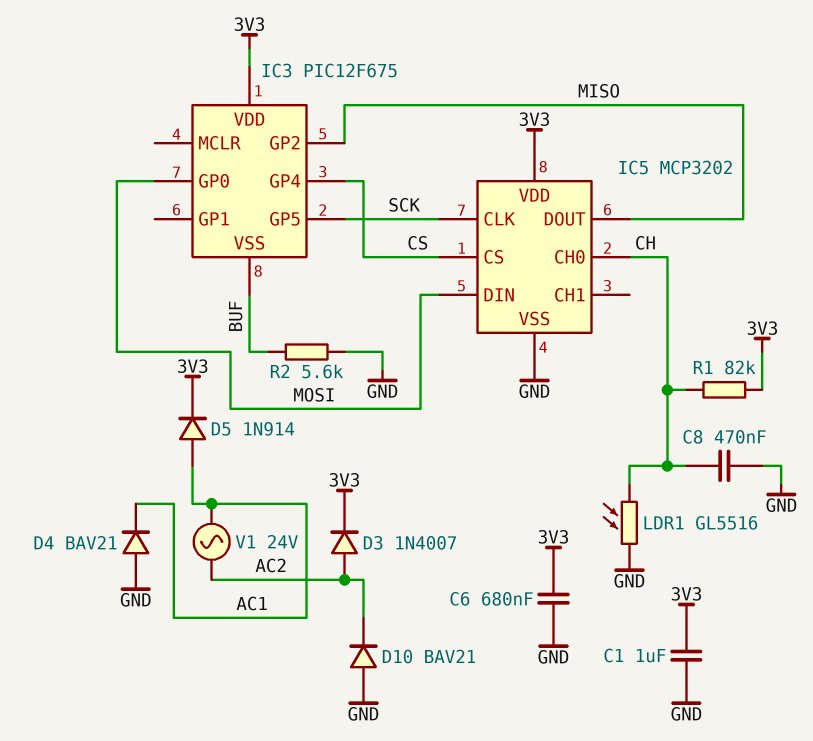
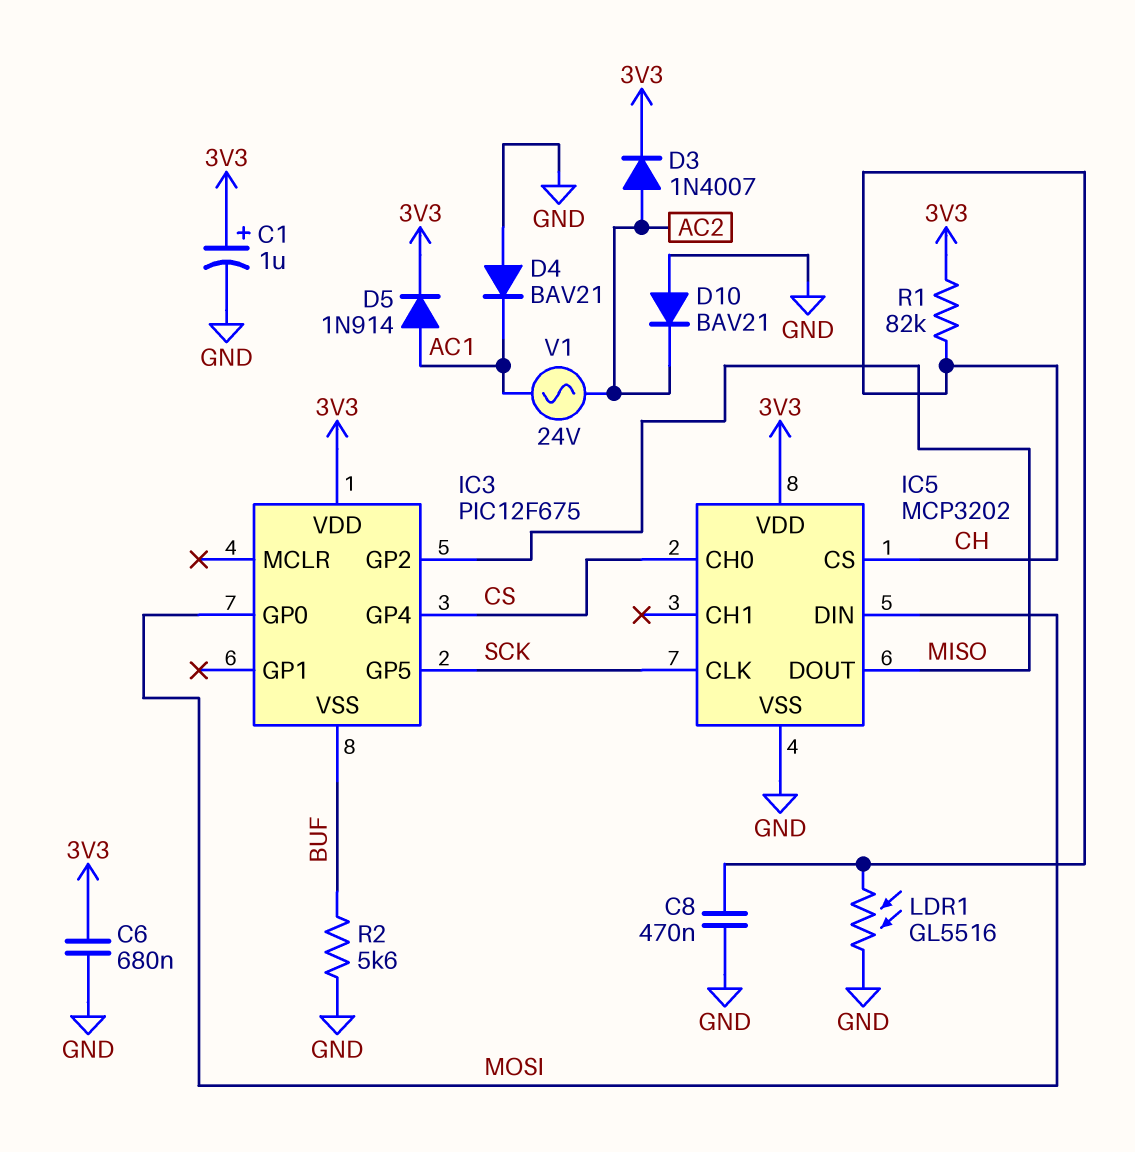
C1: 1uF (3V3, GND) -> 1uF (plus 3V3, minus GND)
IC5 pin CH0: CH -> CS
IC5 pin CS: CS -> CH

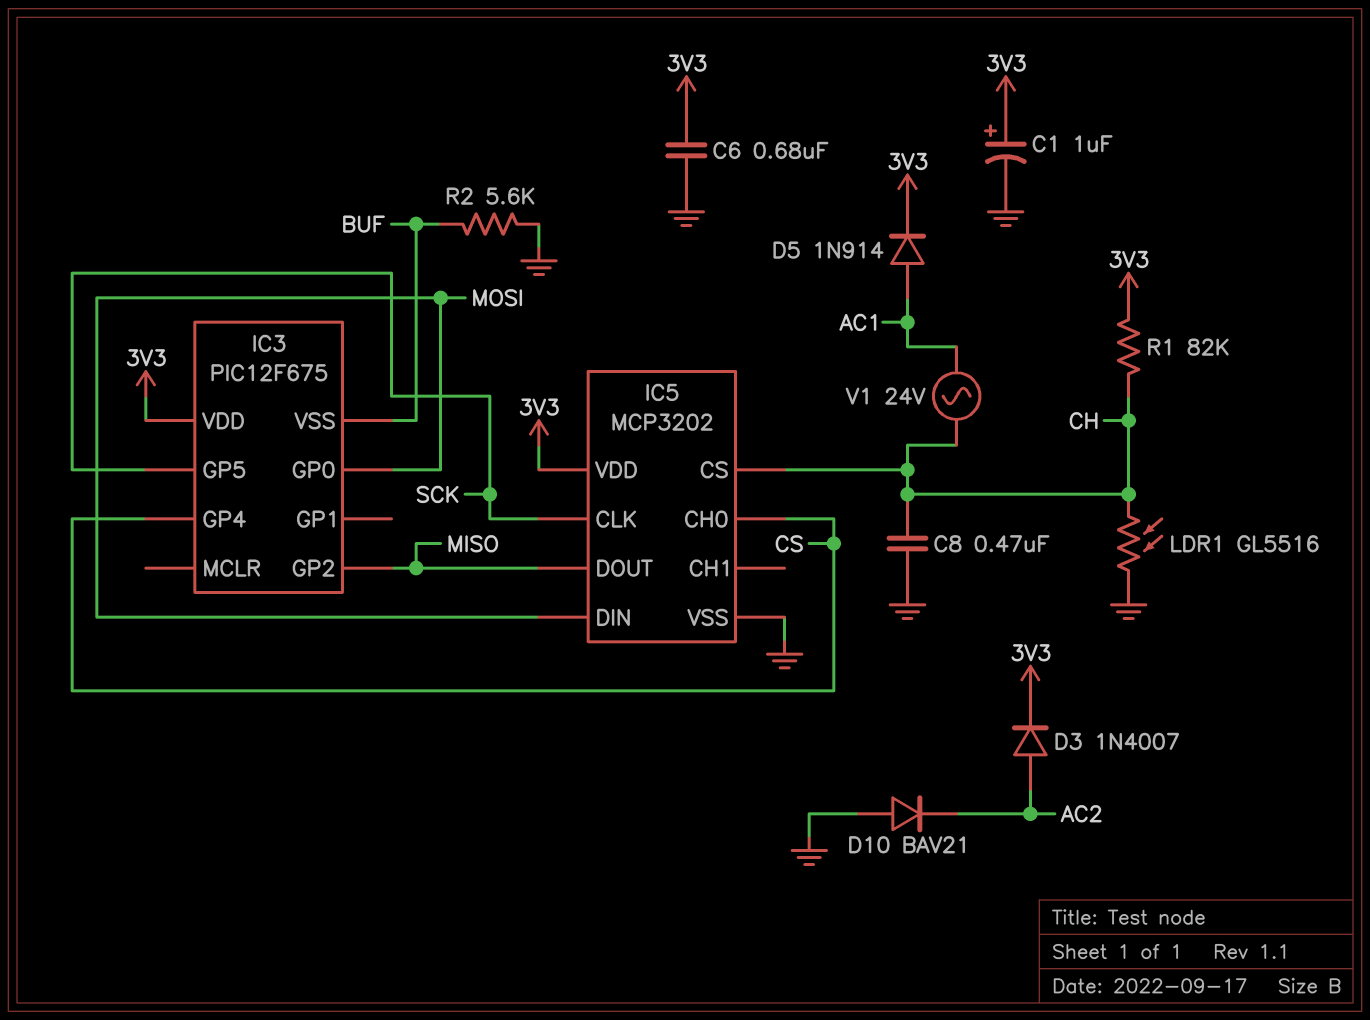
D4: diode BAV21 (A GND, K AC1) -> none
V1: AC 24V (AC1, AC2) -> AC 24V (AC1, CH)

